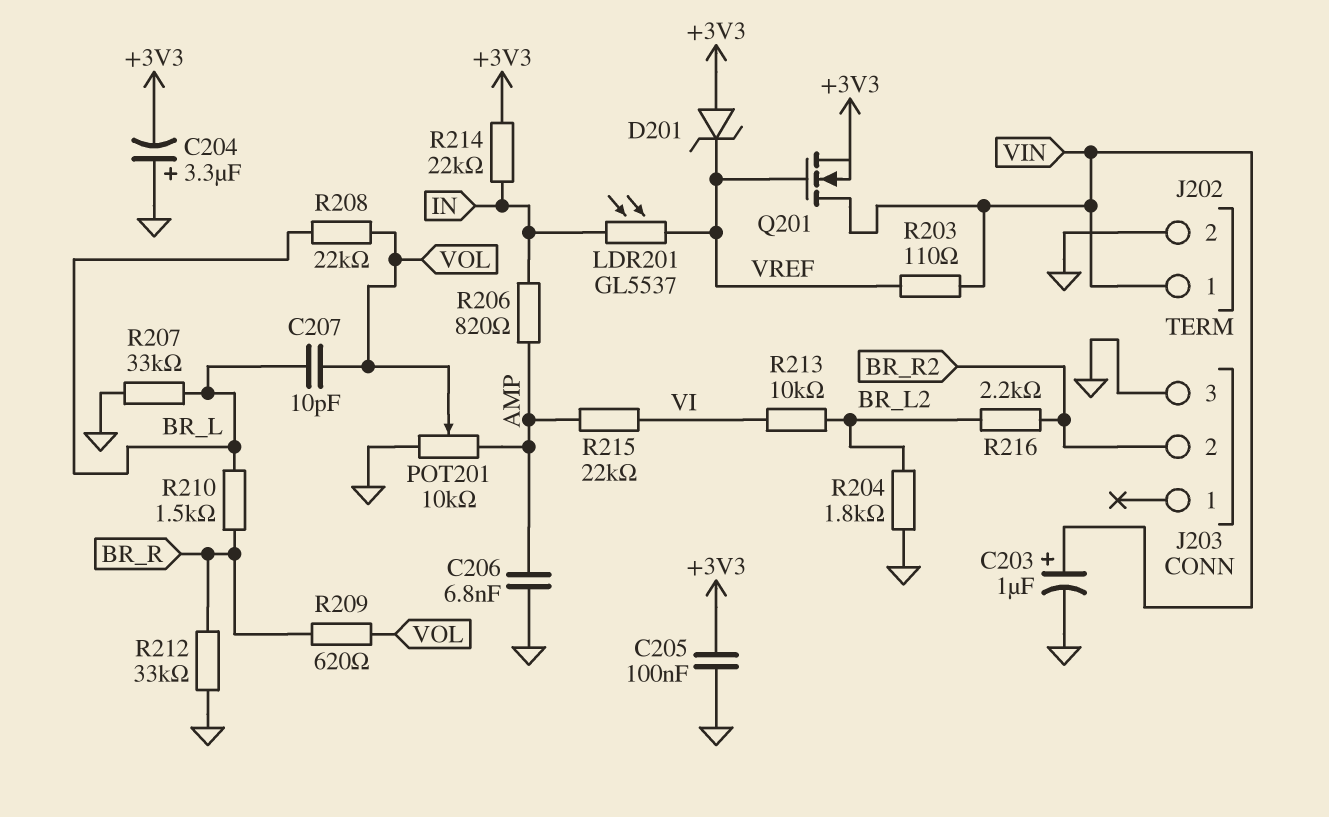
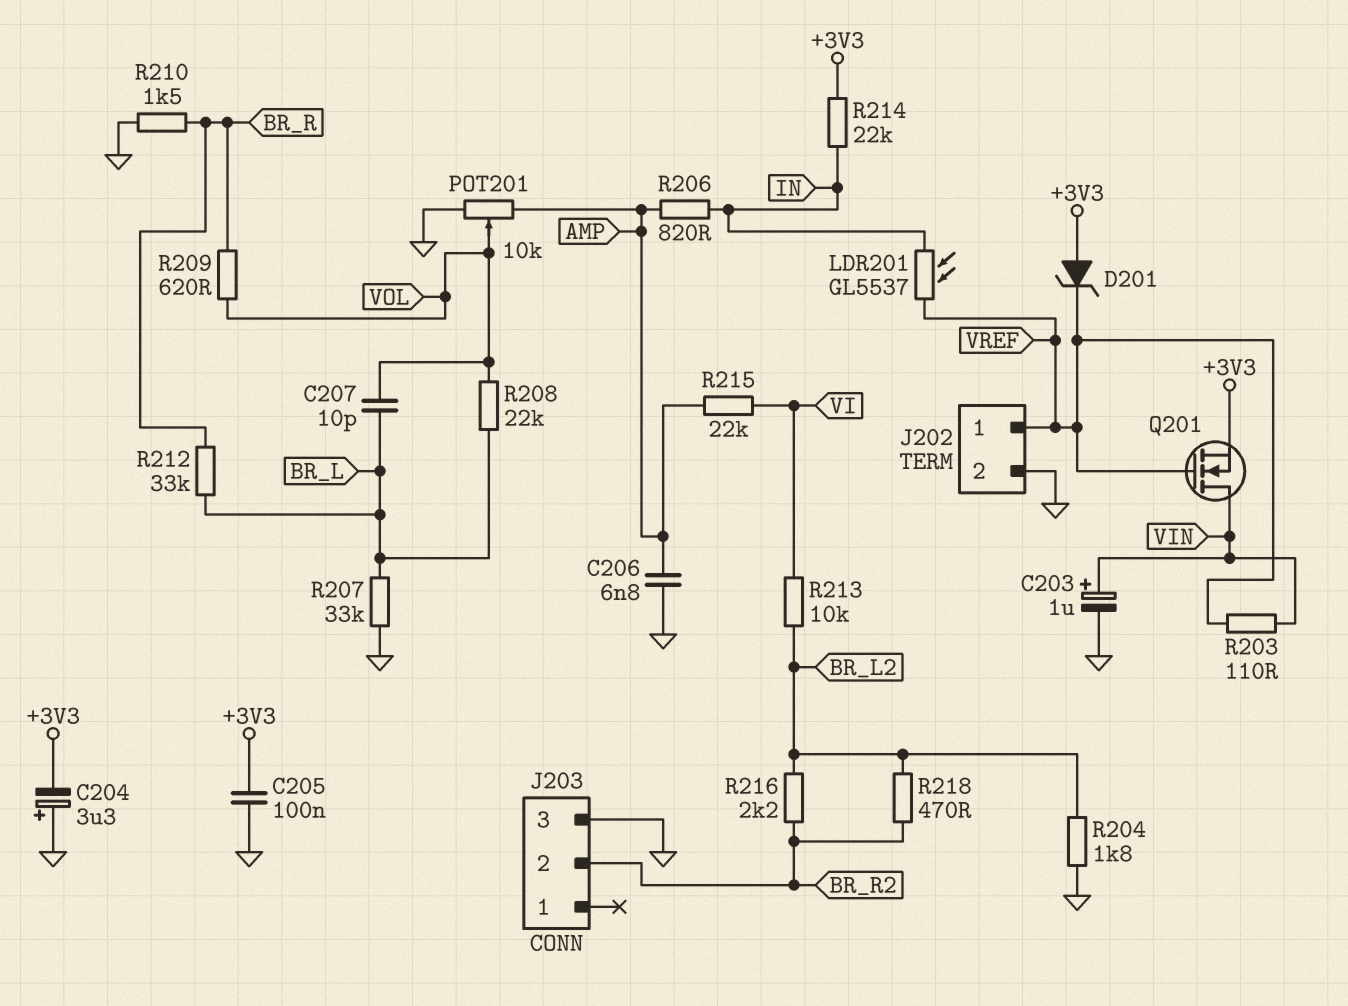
J202 pin 1: VIN -> VREF
R210: 1.5k (BR_L, BR_R) -> 1.5k (BR_R, GND)
R212: 33k (BR_R, GND) -> 33k (BR_L, BR_R)
R218: none -> 470 (BR_L2, BR_R2)

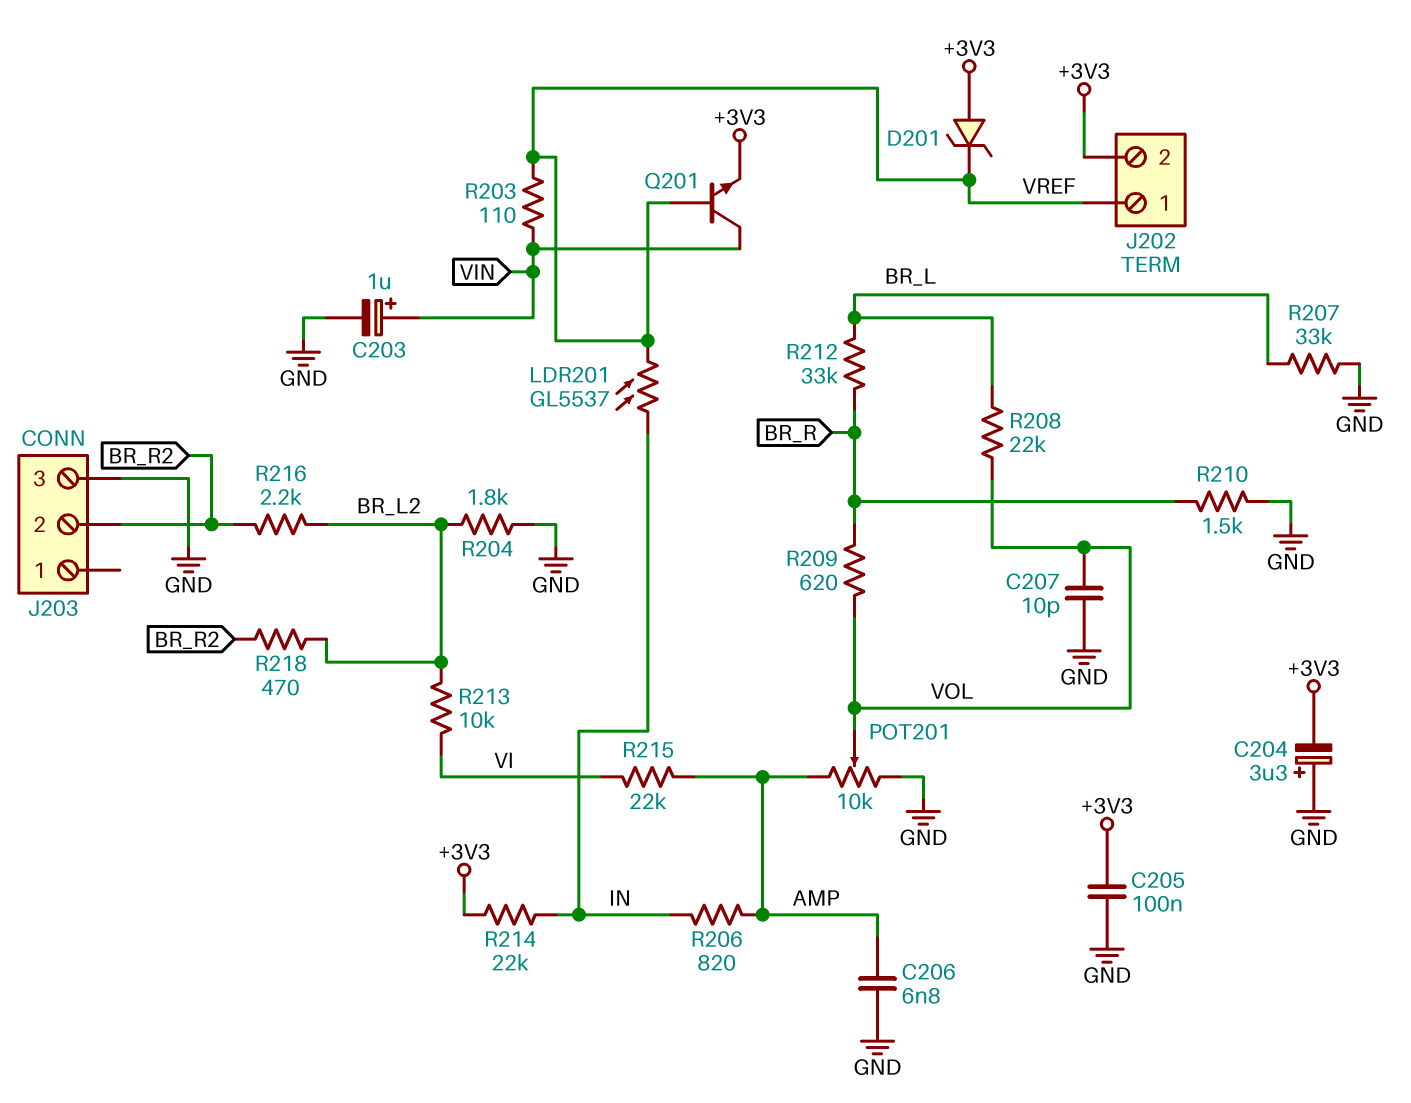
C207: 10pF (BR_L, VOL) -> 10pF (GND, VOL)
J202 pin 2: GND -> +3V3
Q201: NMOS (G VREF, D VIN, S +3V3) -> NPN (B VREF, C VIN, E +3V3)

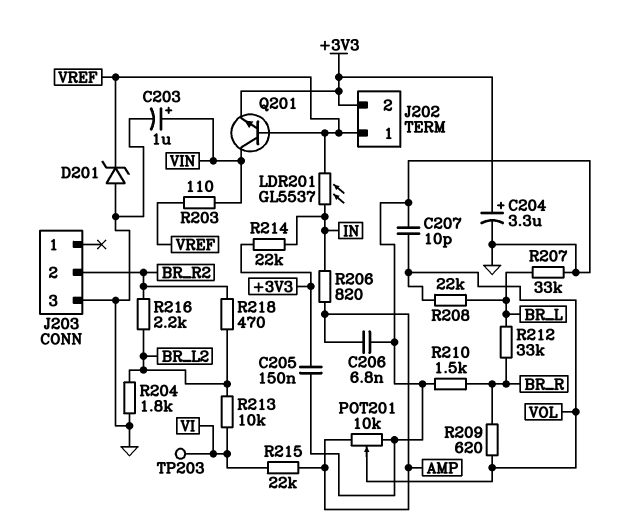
C204: 3.3uF (plus GND, minus +3V3) -> 3.3uF (plus +3V3, minus GND)
C205: 100nF (+3V3, GND) -> 150nF (+3V3, GND)
D201: zener (A +3V3, K VREF) -> zener (A GND, K VREF)
TP203: none -> test point (VI)

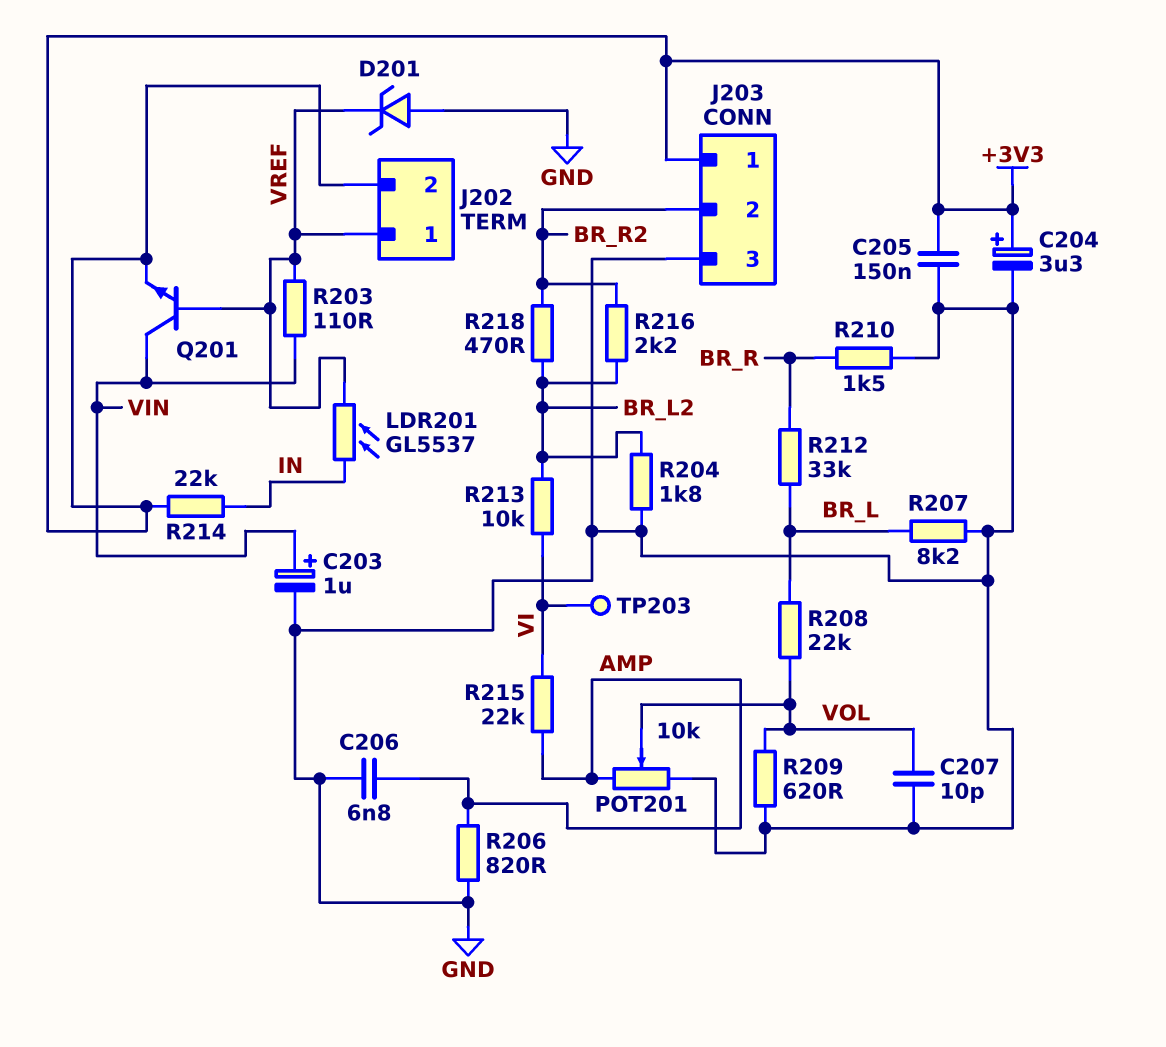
J203 pin 1: none -> +3V3
R206: 820 (AMP, IN) -> 820 (AMP, GND)
R207: 33k (BR_L, GND) -> 8.2k (BR_L, GND)
R209: 620 (BR_R, VOL) -> 620 (GND, VOL)

